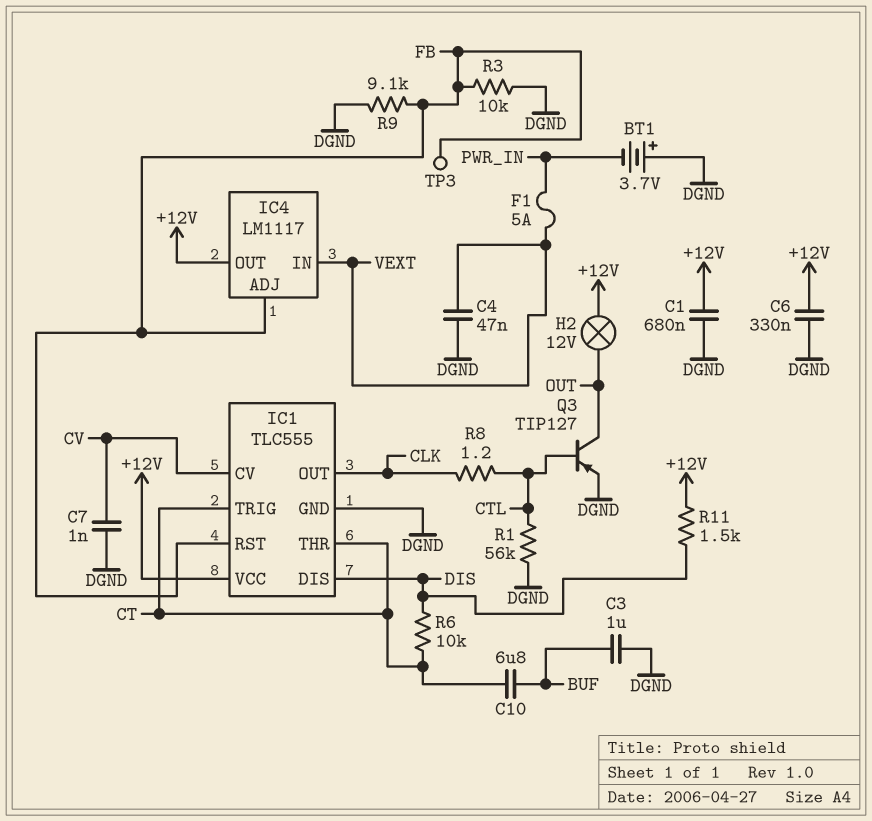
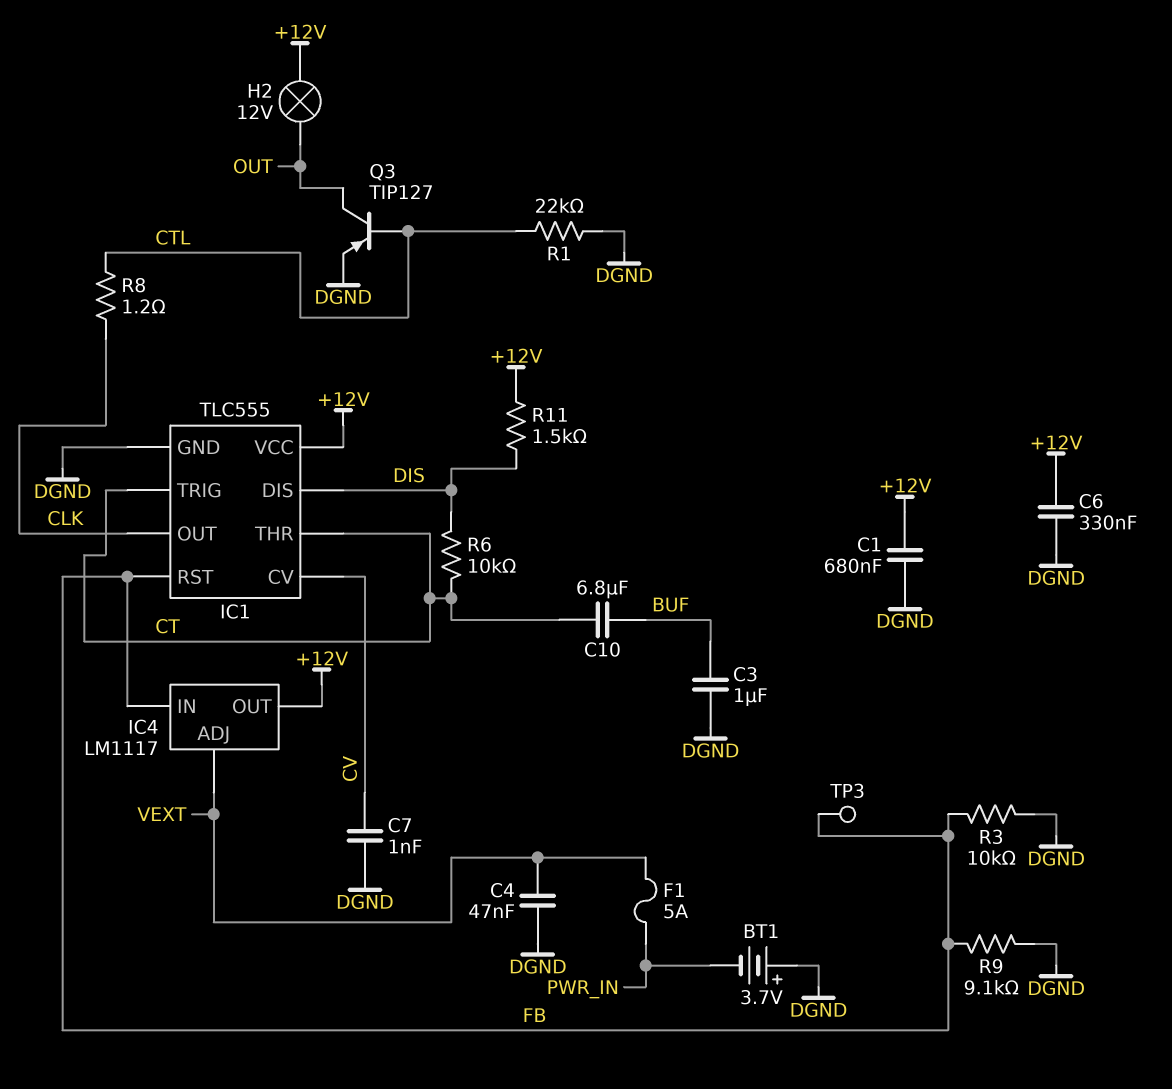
IC4 pin ADJ: FB -> VEXT
IC4 pin IN: VEXT -> FB
R1: 56k (CTL, DGND) -> 22k (CTL, DGND)

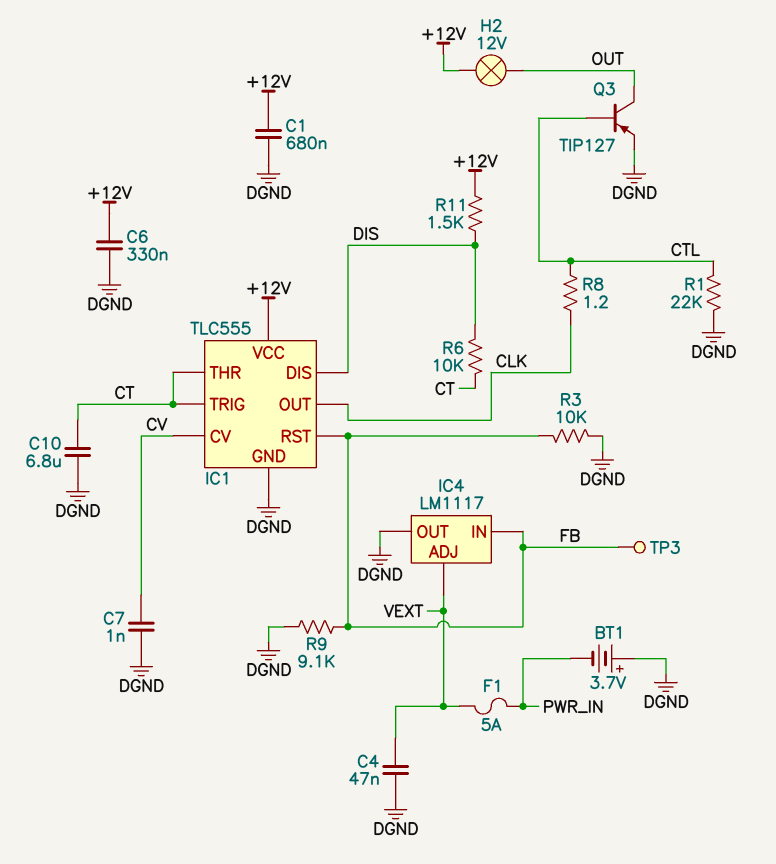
C3: 1uF (BUF, DGND) -> none
C10: 6.8uF (BUF, CT) -> 6.8uF (CT, DGND)
IC4 pin OUT: +12V -> DGND

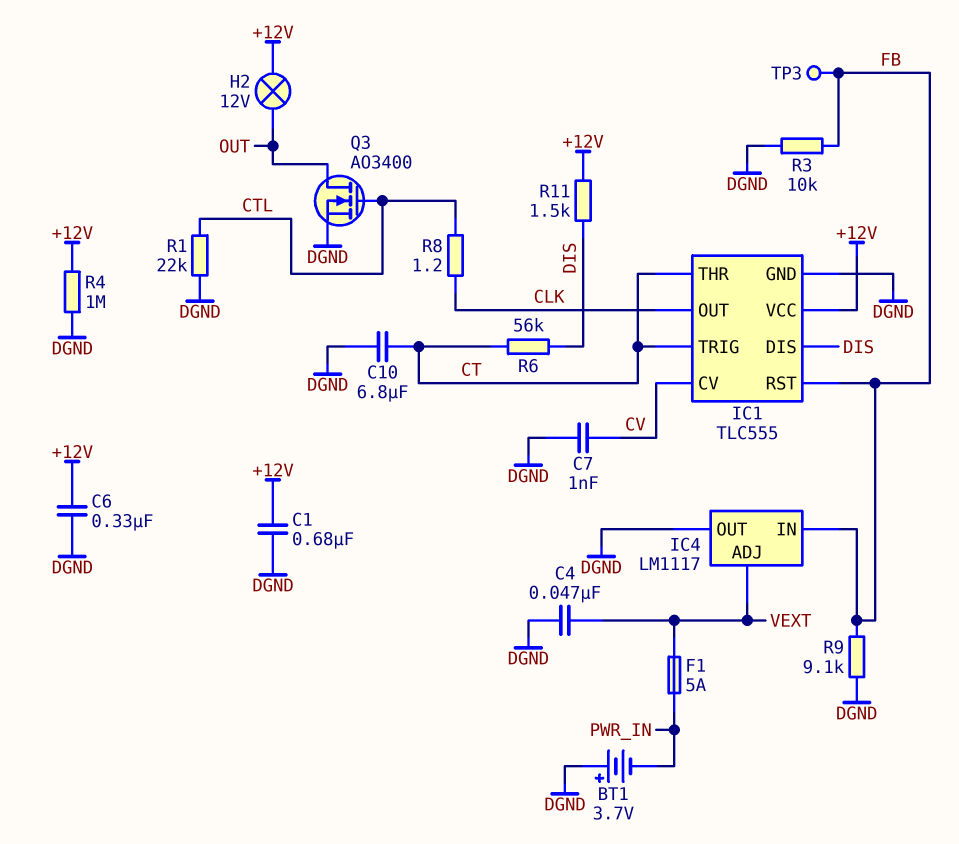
Q3: PNP TIP127 (B CTL, C OUT, E DGND) -> NMOS AO3400 (G CTL, D OUT, S DGND)
R4: none -> 1M (+12V, DGND)
R6: 10k (CT, DIS) -> 56k (CT, DIS)

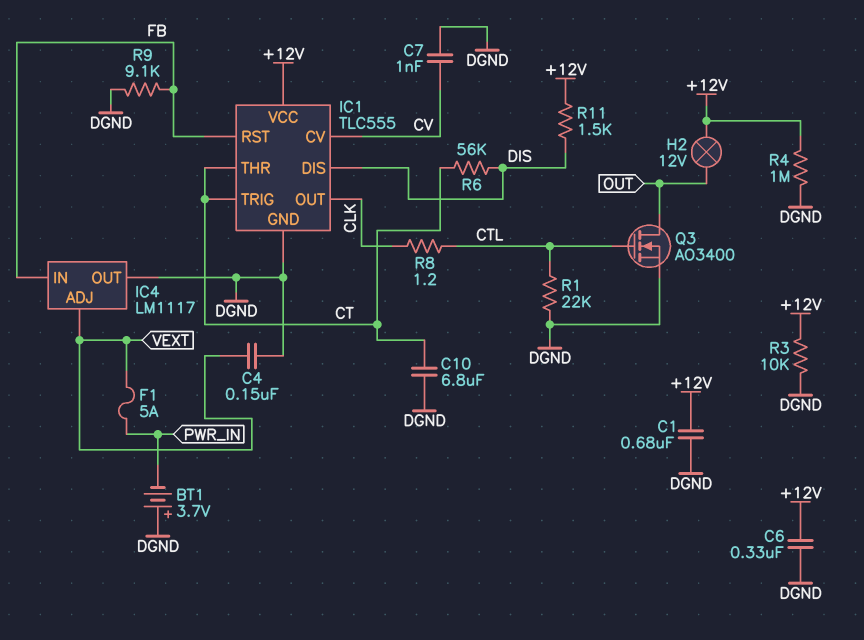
C4: 47nF (DGND, VEXT) -> 150nF (DGND, VEXT)
R3: 10k (DGND, FB) -> 10k (+12V, DGND)
TP3: test point (FB) -> none

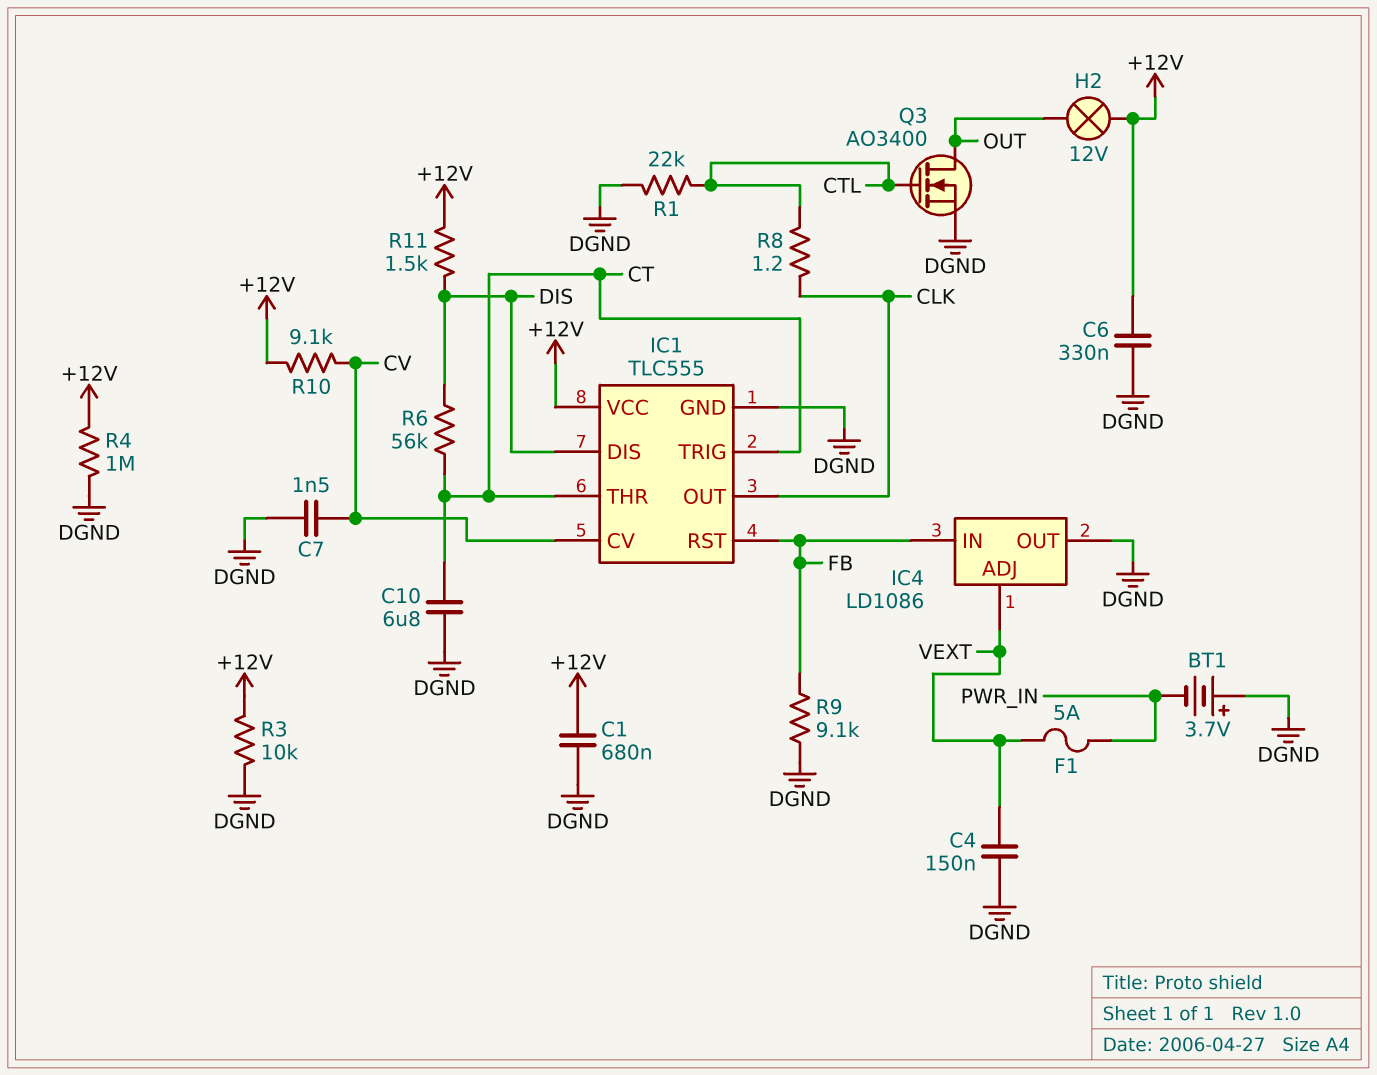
C7: 1nF (CV, DGND) -> 1.5nF (CV, DGND)
IC4: LM1117 -> LD1086
R10: none -> 9.1k (+12V, CV)

